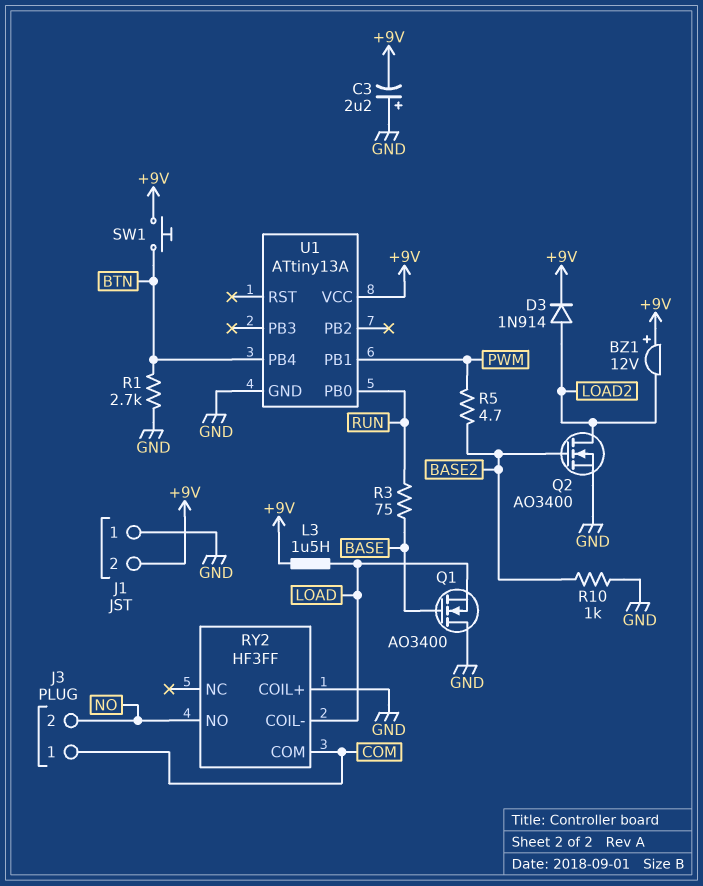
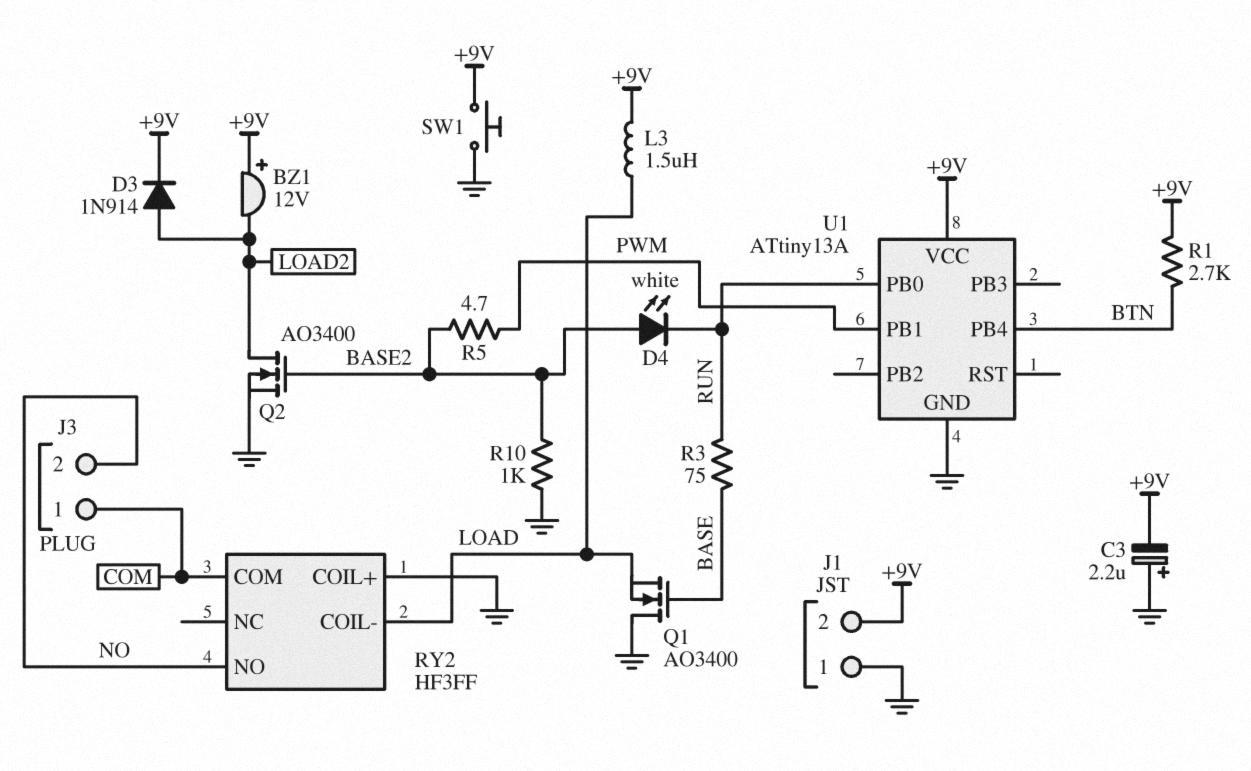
D4: none -> LED white (A BASE2, K RUN)
R1: 2.7k (BTN, GND) -> 2.7k (+9V, BTN)
SW1: button (+9V, BTN) -> button (+9V, GND)

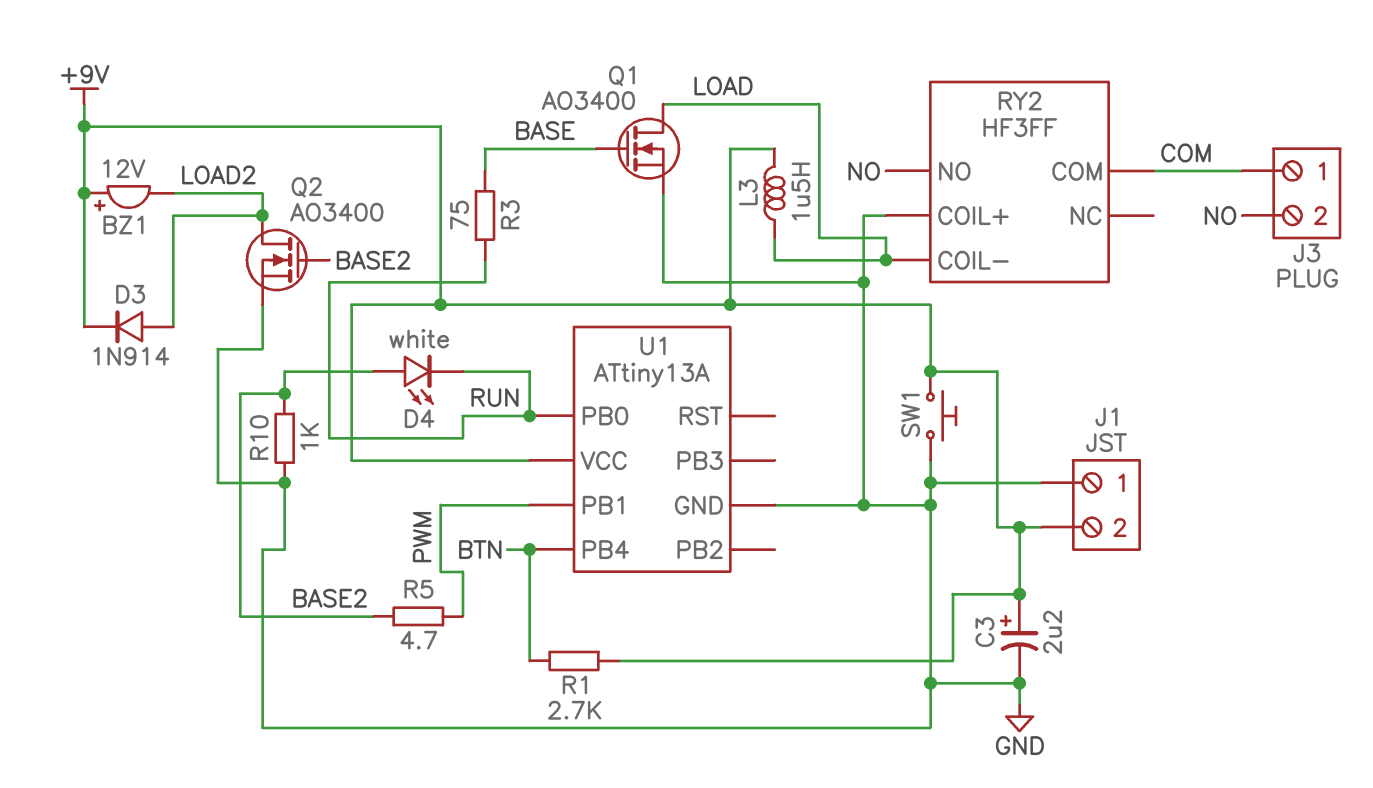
C3: 2.2uF (plus GND, minus +9V) -> 2.2uF (plus +9V, minus GND)
Q1: NMOS AO3400 (G BASE, D GND, S LOAD) -> NMOS AO3400 (G BASE, D LOAD, S GND)

